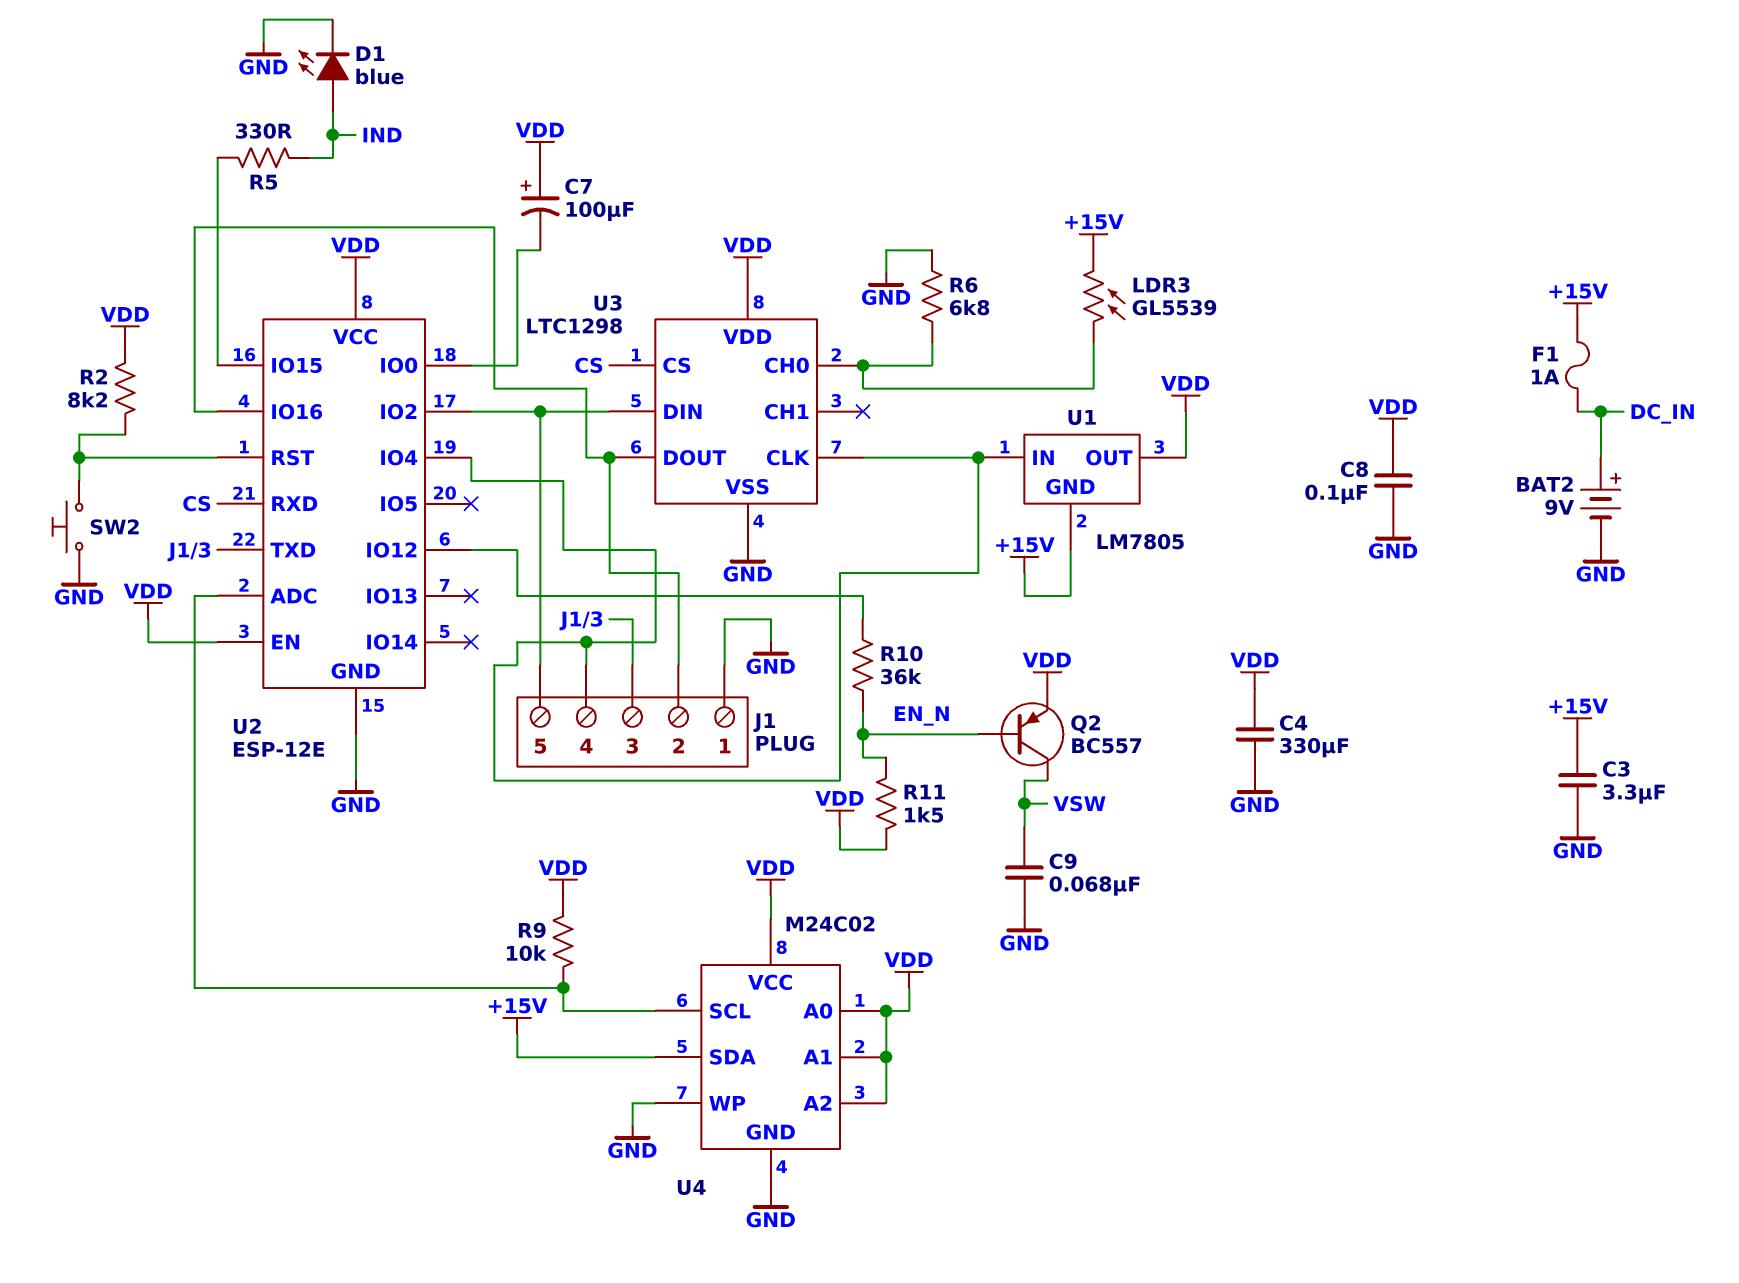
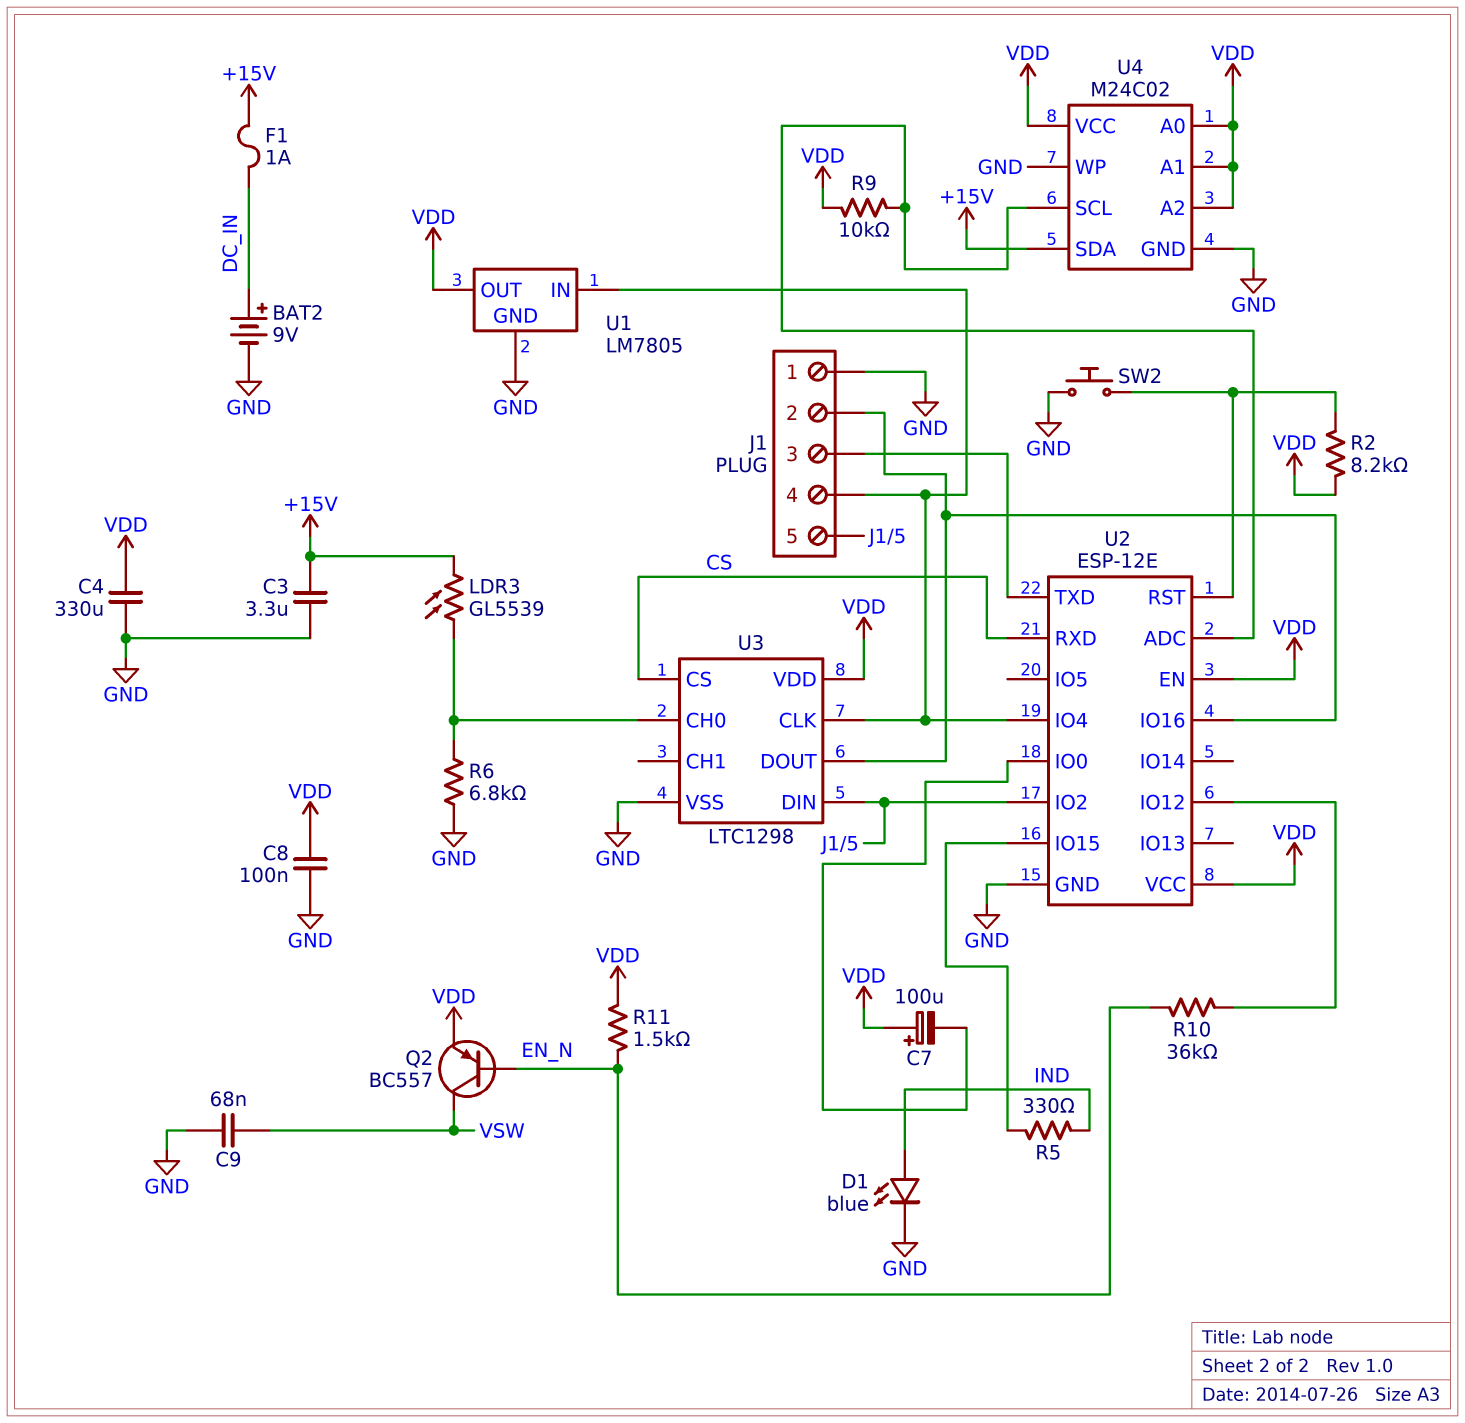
U1 pin GND: +15V -> GND

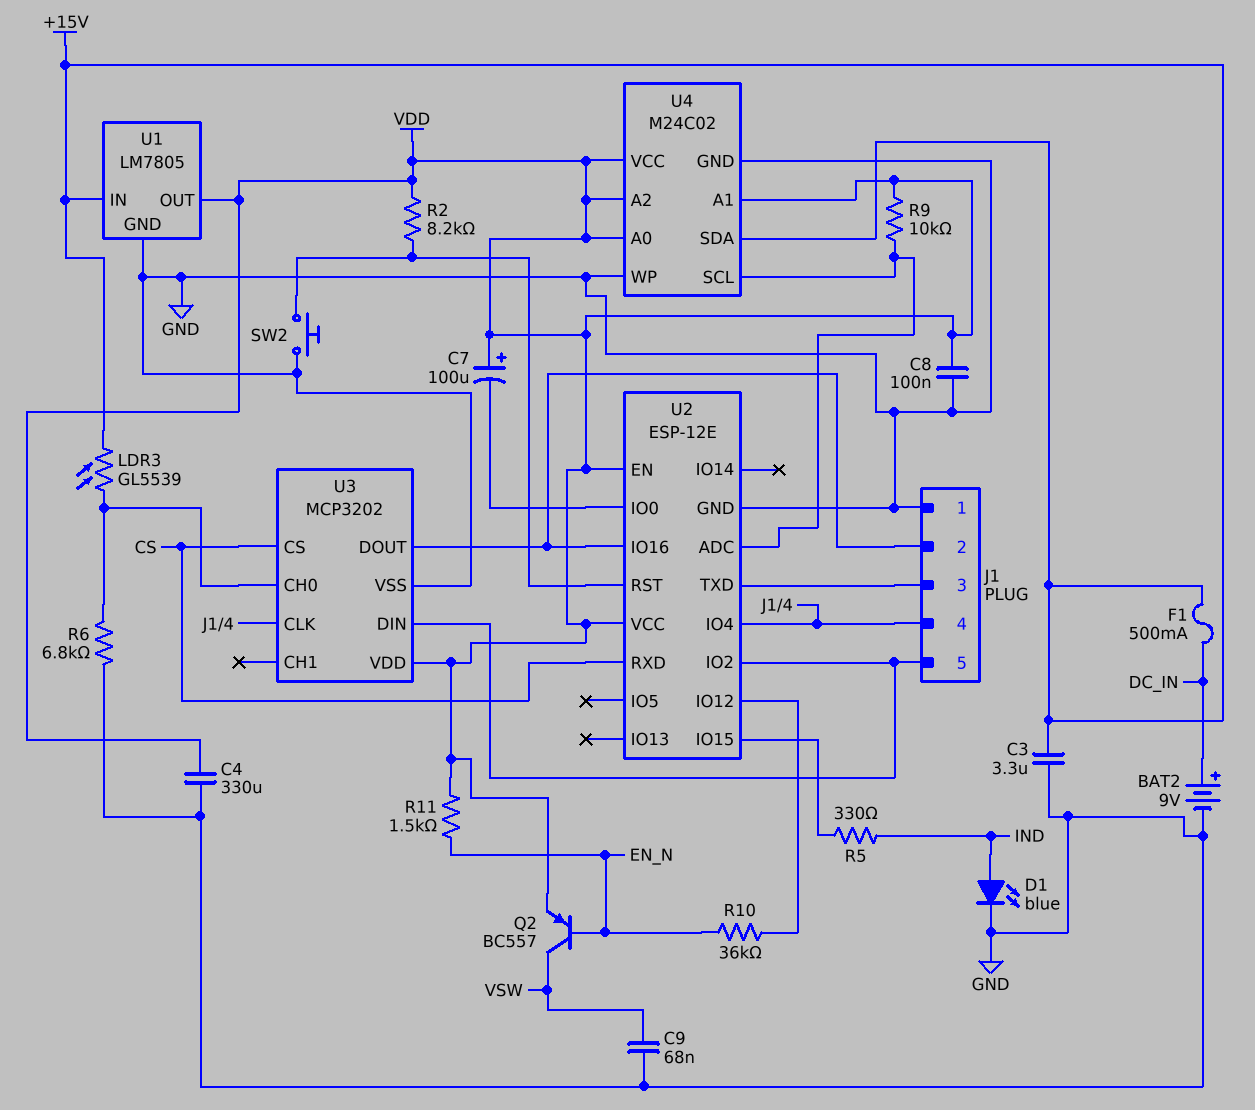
F1: 1A (+15V, DC_IN) -> 500mA (+15V, DC_IN)
U1 pin IN: J1/4 -> +15V
U3: LTC1298 -> MCP3202

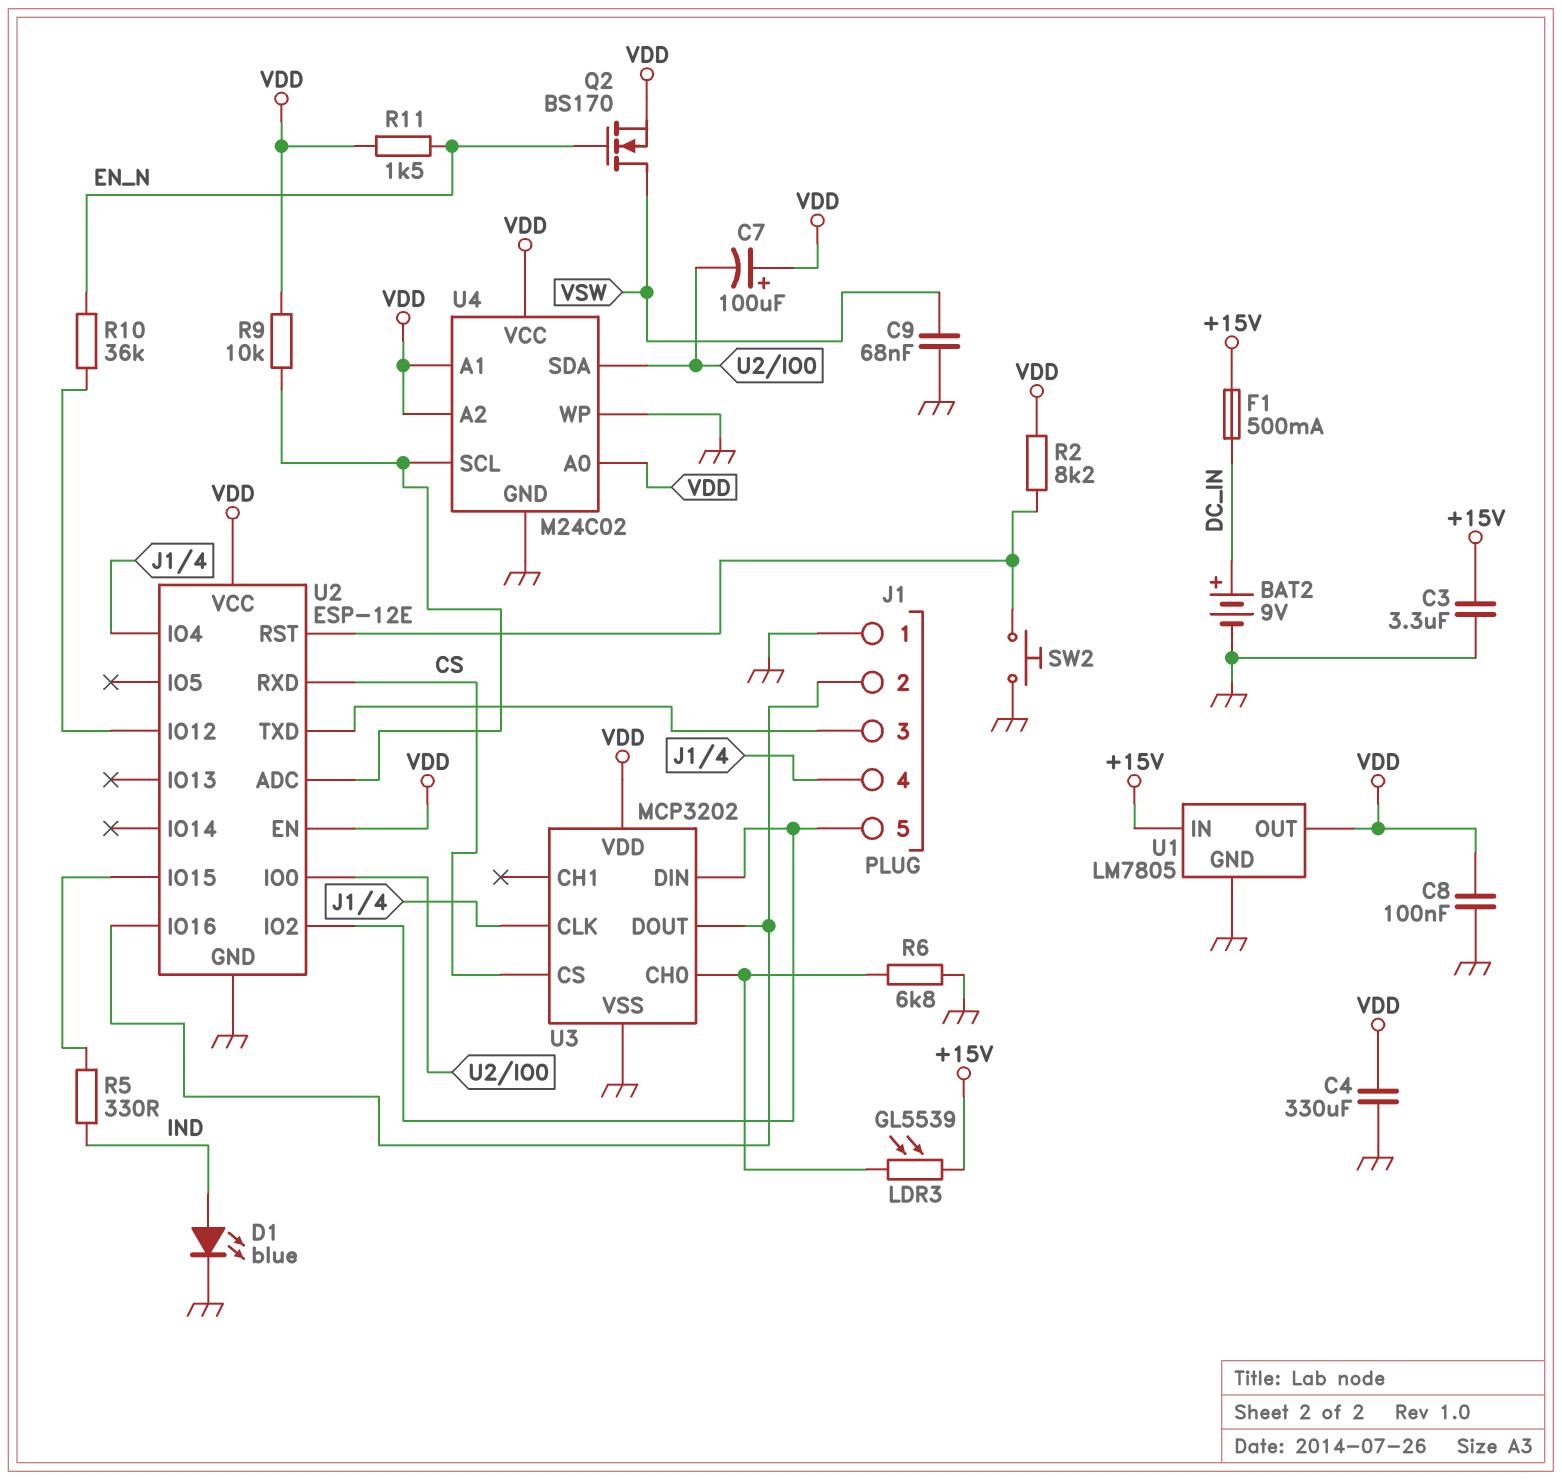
Q2: PNP BC557 (B EN_N, C VSW, E VDD) -> NMOS BS170 (G EN_N, D VSW, S VDD)
U4 pin SDA: +15V -> U2/IO0

